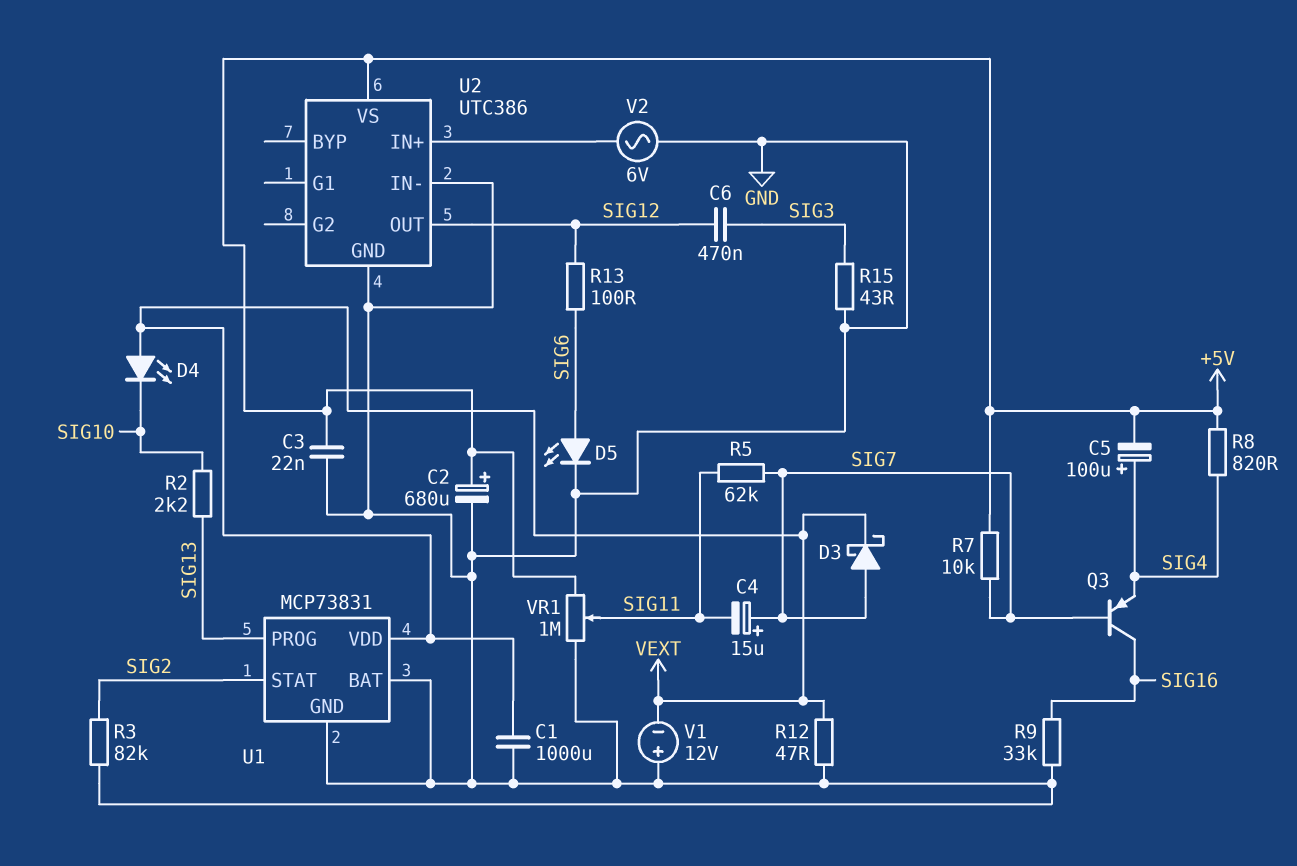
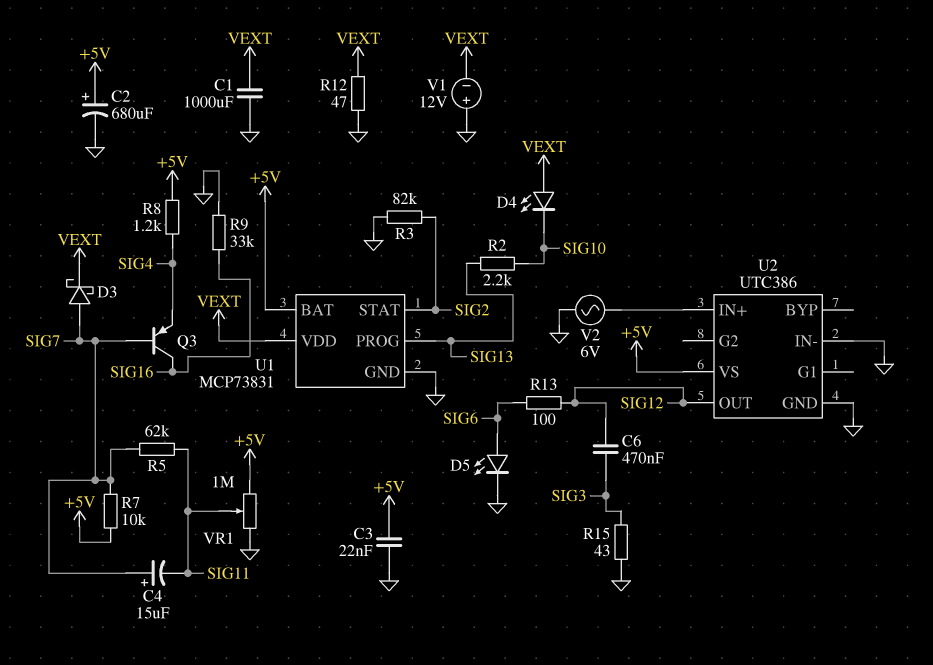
C5: 100uF (plus SIG4, minus +5V) -> none
R8: 820 (+5V, SIG4) -> 1.2k (+5V, SIG4)
U1 pin BAT: GND -> +5V

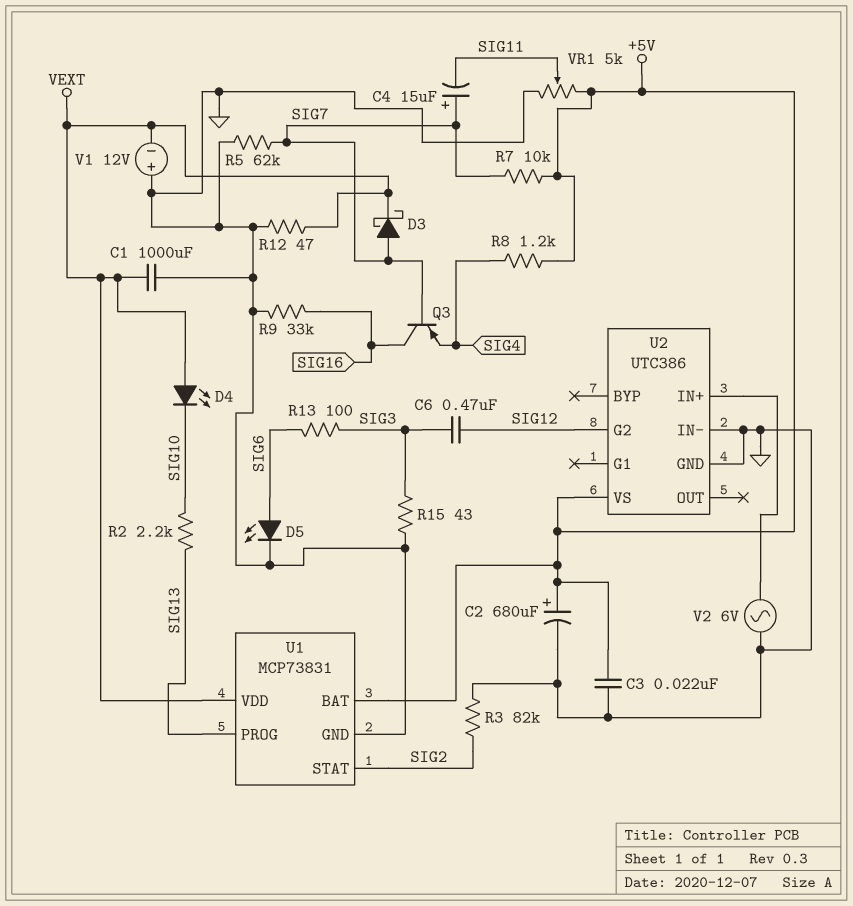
R5: 62k (SIG7, SIG11) -> 62k (GND, SIG7)
R13: 100 (SIG6, SIG12) -> 100 (SIG3, SIG6)
U2 pin G2: none -> SIG12
U2 pin OUT: SIG12 -> none
VR1: 1M (+5V, GND, wiper SIG11) -> 5k (+5V, GND, wiper SIG11)

